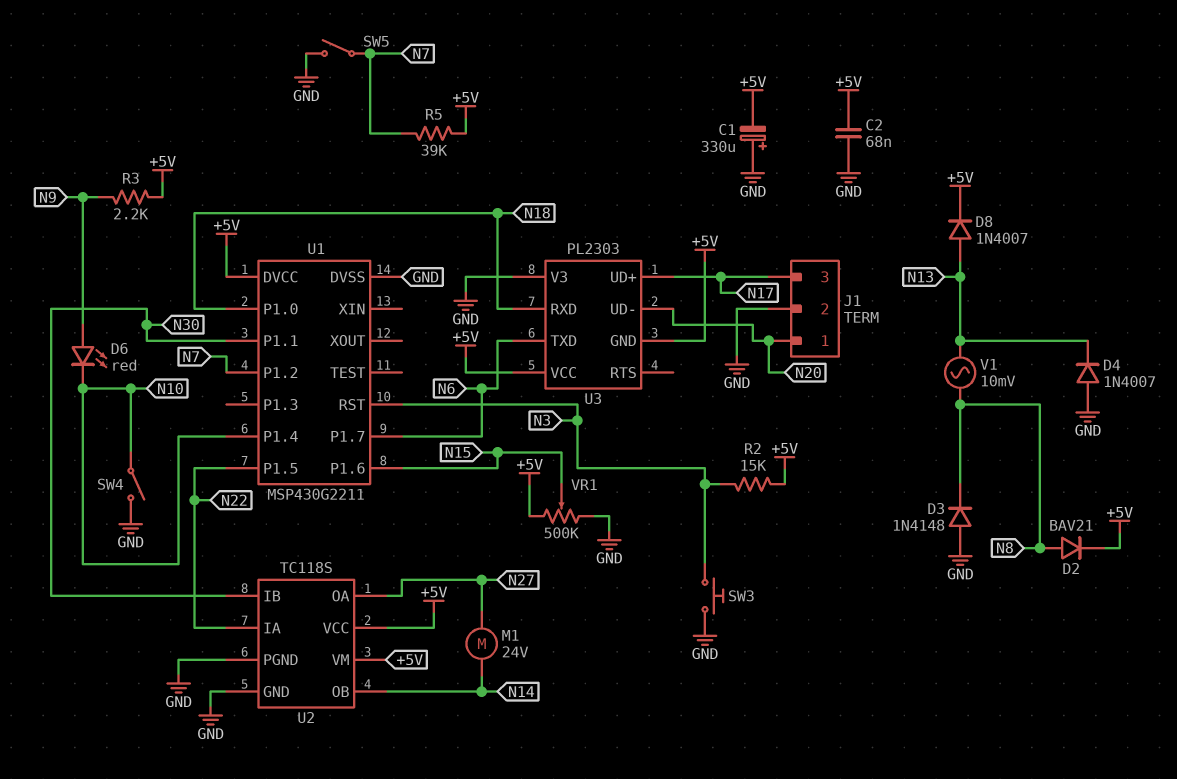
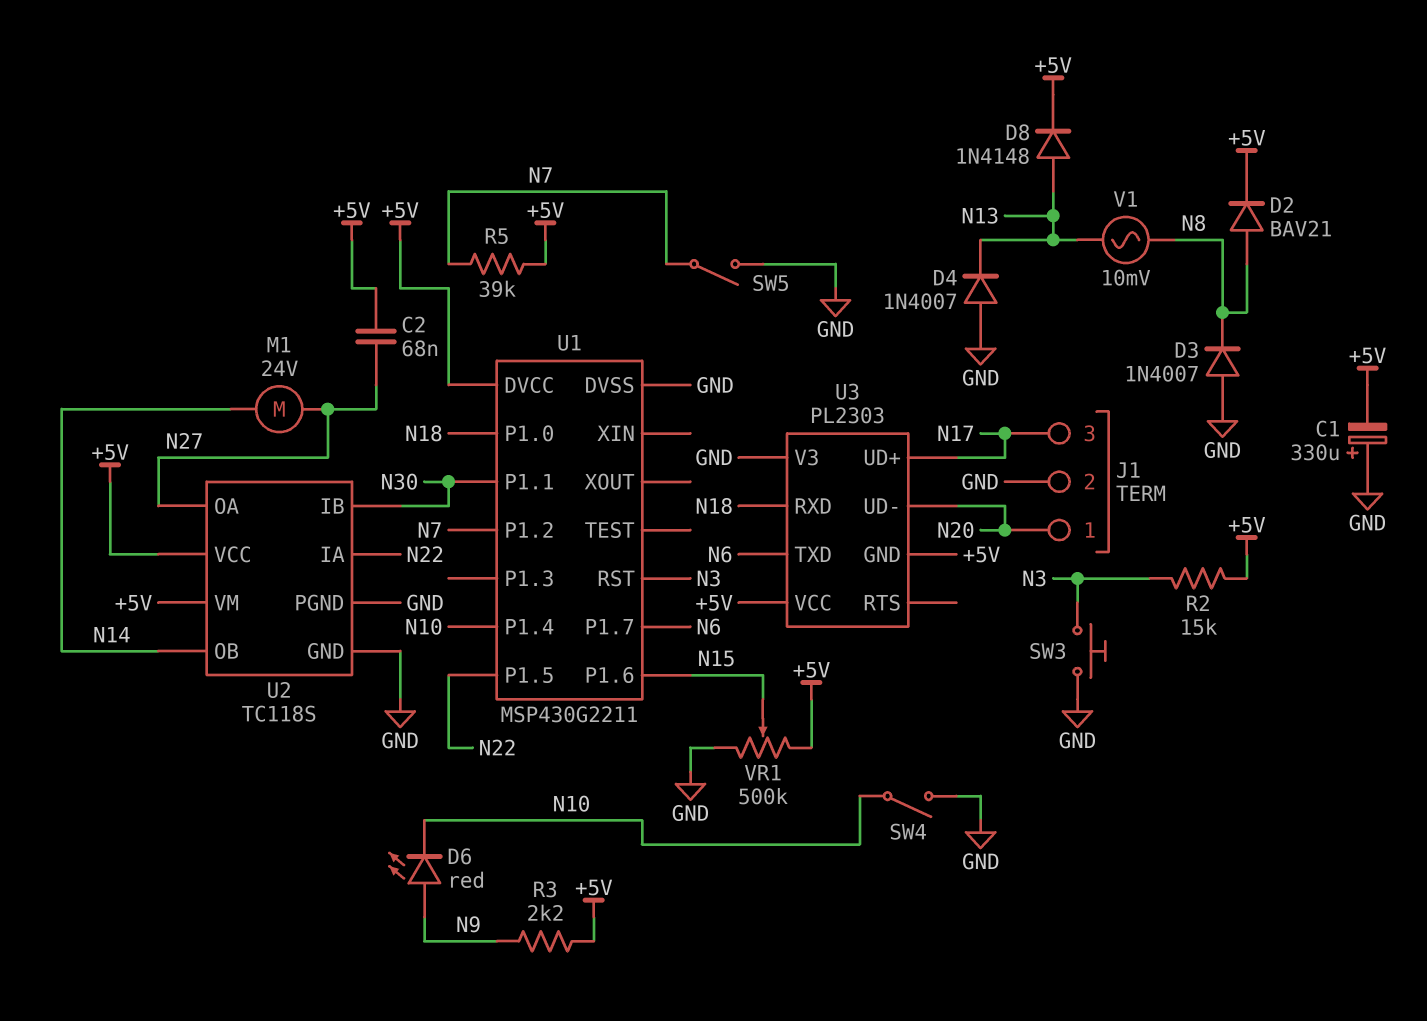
C2: 68nF (+5V, GND) -> 68nF (+5V, N27)
D3: diode 1N4148 (A GND, K N8) -> diode 1N4007 (A GND, K N8)
D8: diode 1N4007 (A N13, K +5V) -> diode 1N4148 (A N13, K +5V)

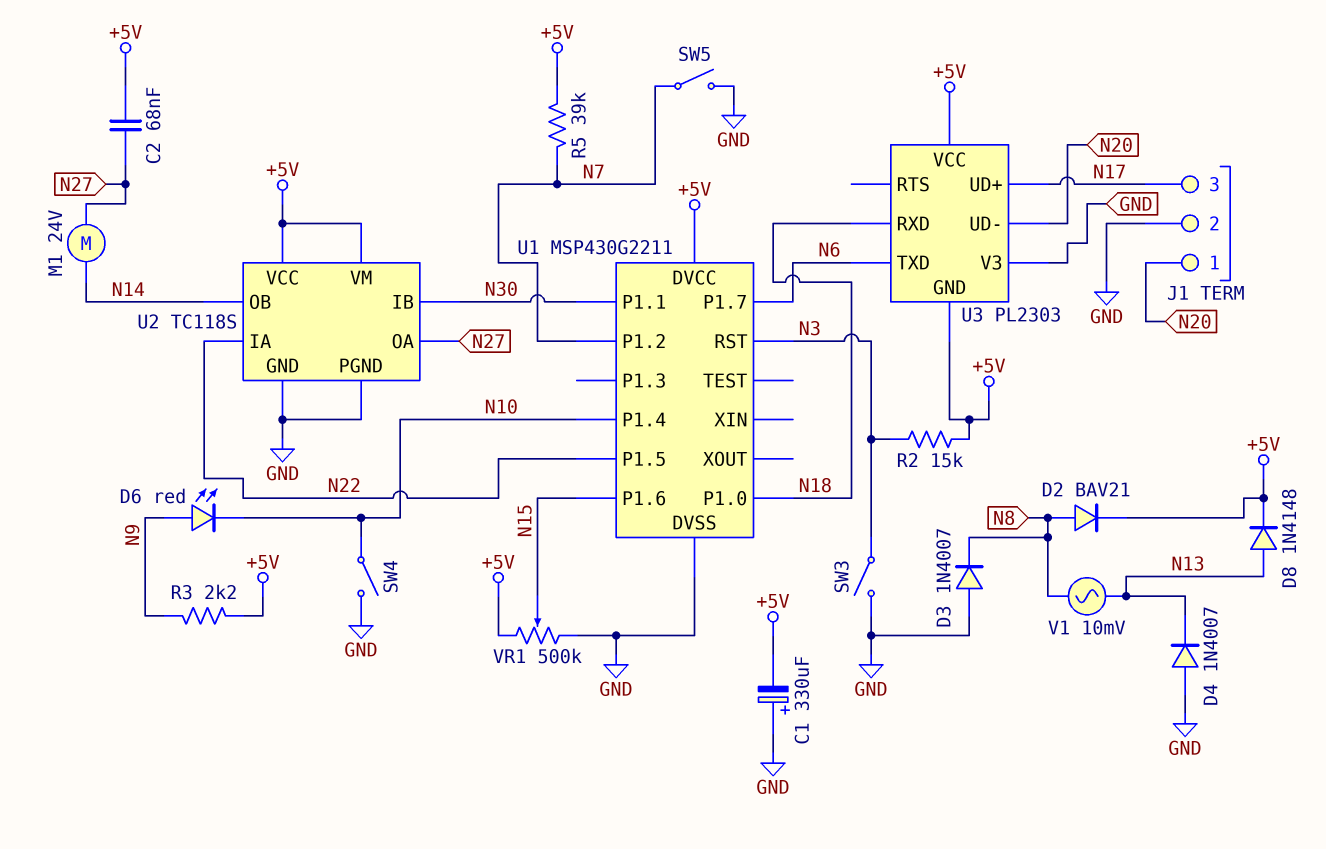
SW3: button (GND, N3) -> switch (GND, N3)

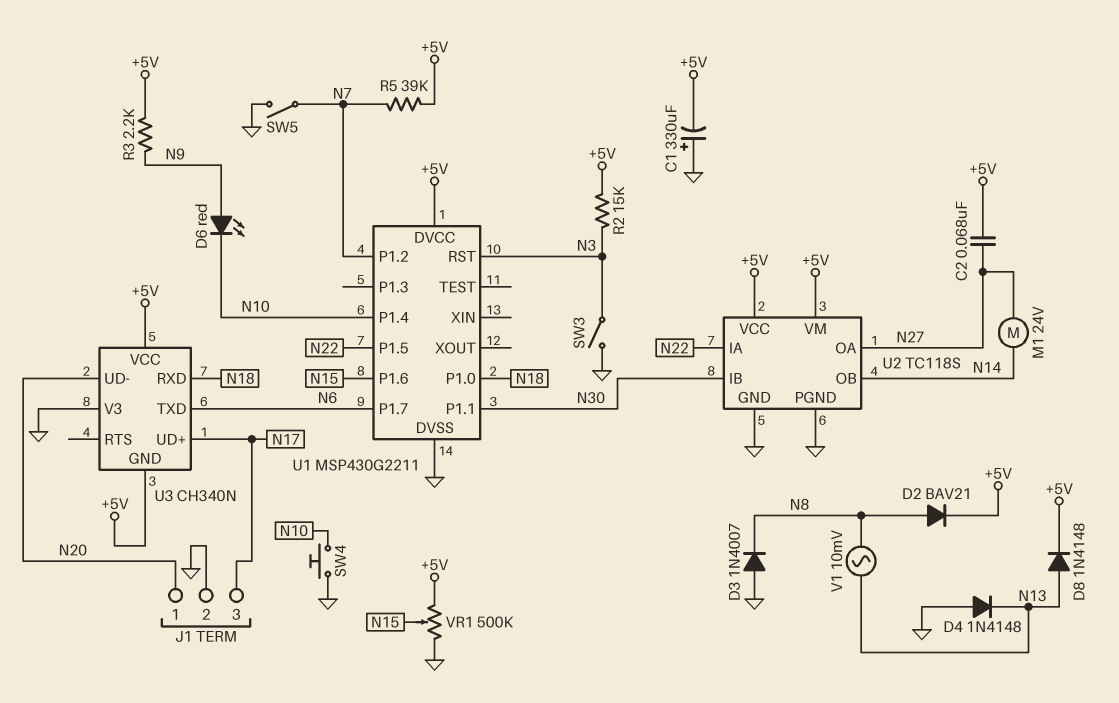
D4: diode 1N4007 (A GND, K N13) -> diode 1N4148 (A GND, K N13)
SW4: switch (GND, N10) -> button (GND, N10)
U3: PL2303 -> CH340N

